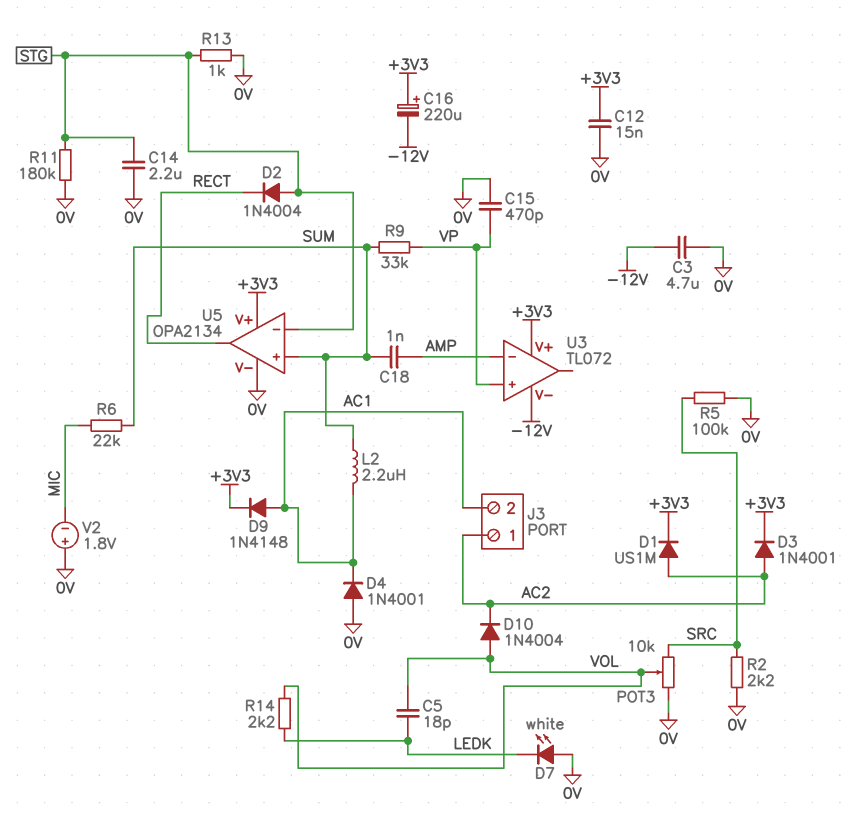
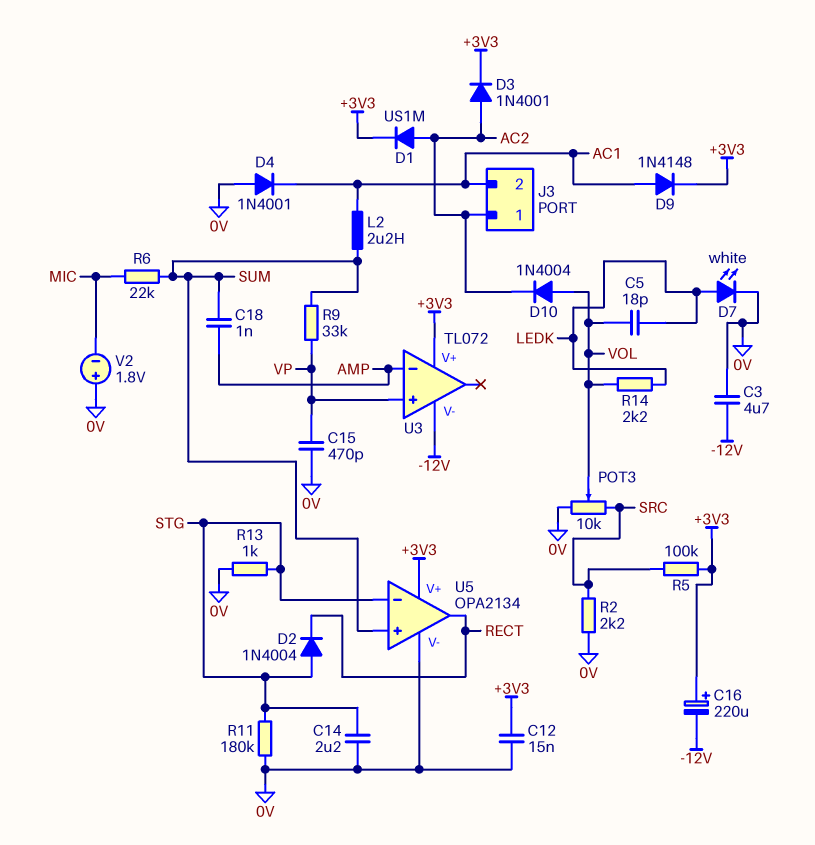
D7: LED white (A 0V, K LEDK) -> LED white (A LEDK, K 0V)
R5: 100k (0V, SRC) -> 100k (+3V3, SRC)

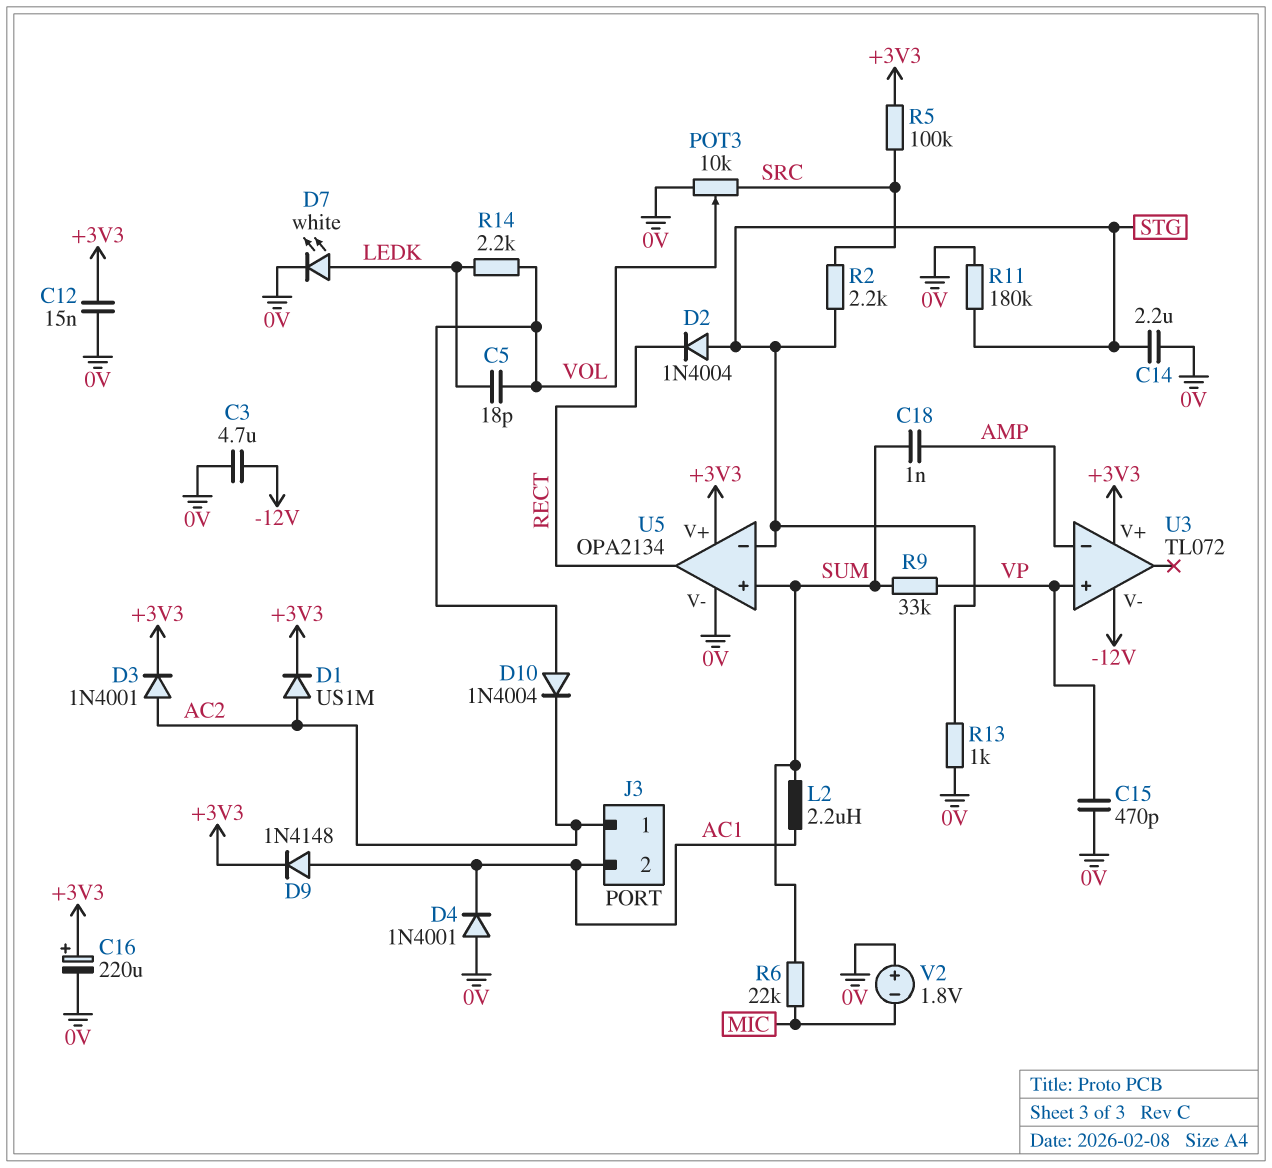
C16: 220uF (plus +3V3, minus -12V) -> 220uF (plus +3V3, minus 0V)
R2: 2.2k (0V, SRC) -> 2.2k (SRC, STG)

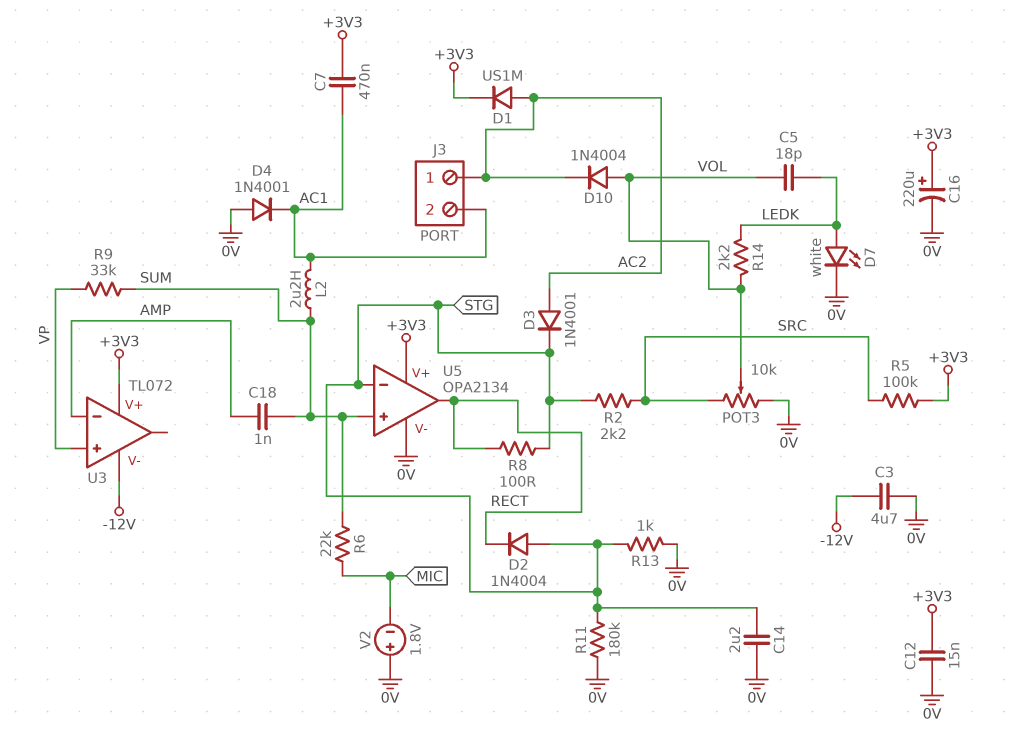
C7: none -> 470nF (+3V3, AC1)
C15: 470pF (0V, VP) -> none
D3: diode 1N4001 (A AC2, K +3V3) -> diode 1N4001 (A AC2, K STG)
D9: diode 1N4148 (A AC1, K +3V3) -> none
R8: none -> 100 (RECT, STG)

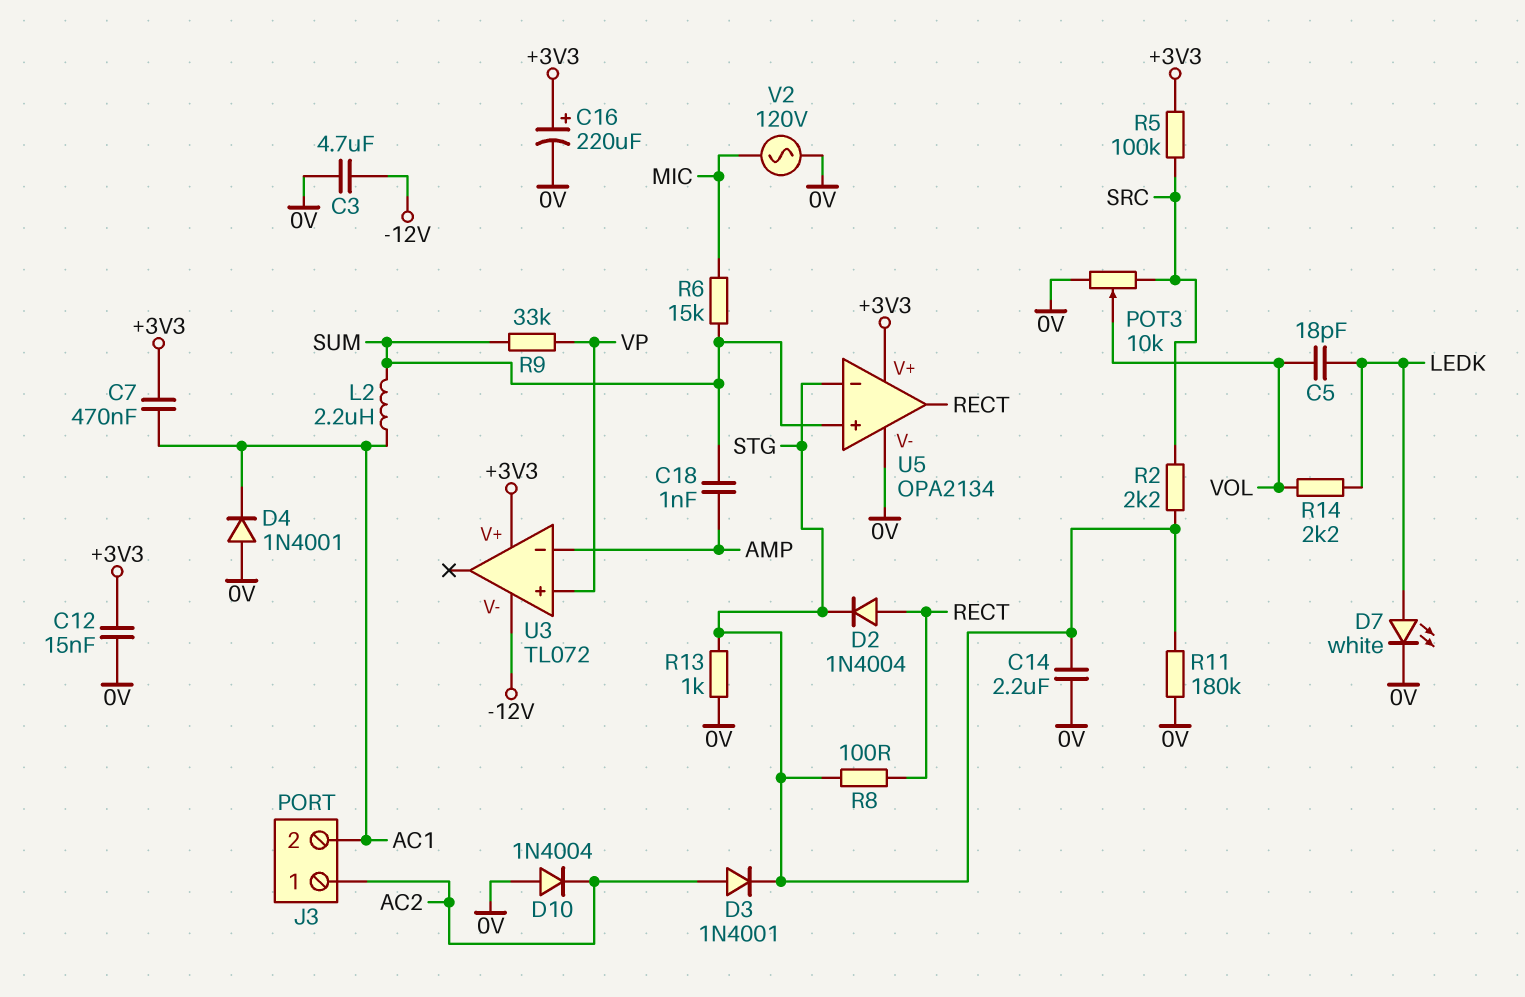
D1: diode US1M (A AC2, K +3V3) -> none
D2: diode 1N4004 (A STG, K RECT) -> diode 1N4004 (A RECT, K STG)
D10: diode 1N4004 (A VOL, K AC2) -> diode 1N4004 (A 0V, K AC2)
R6: 22k (MIC, SUM) -> 15k (MIC, SUM)
V2: 1.8V (plus 0V, minus MIC) -> AC 120V (0V, MIC)

